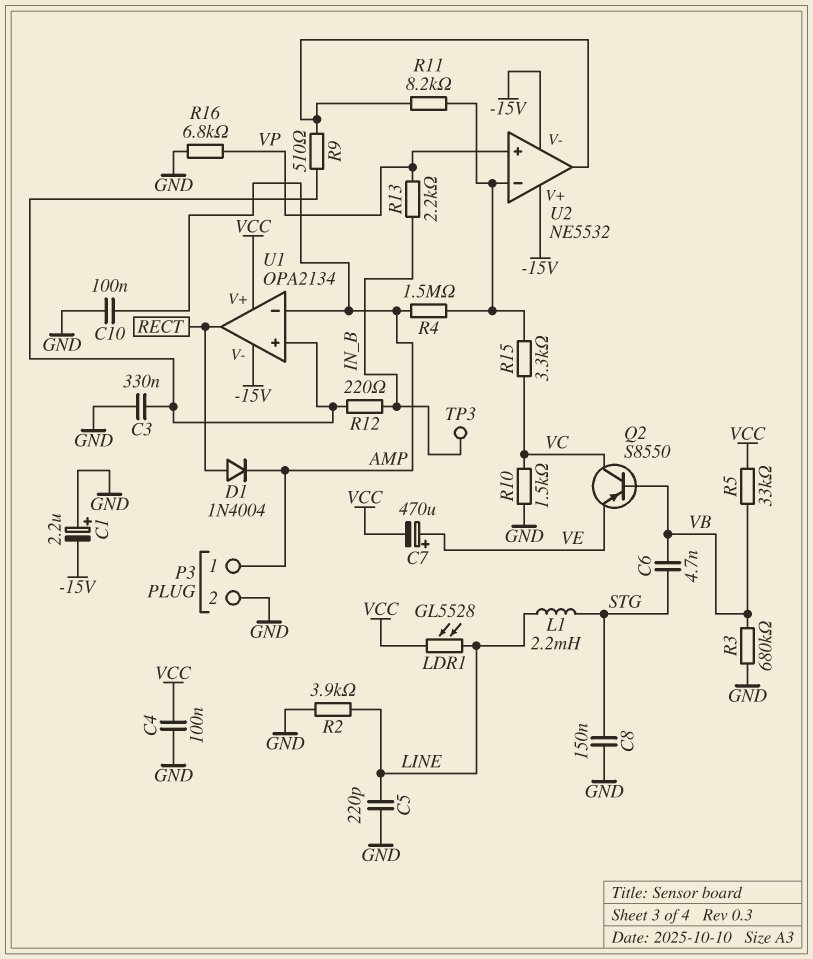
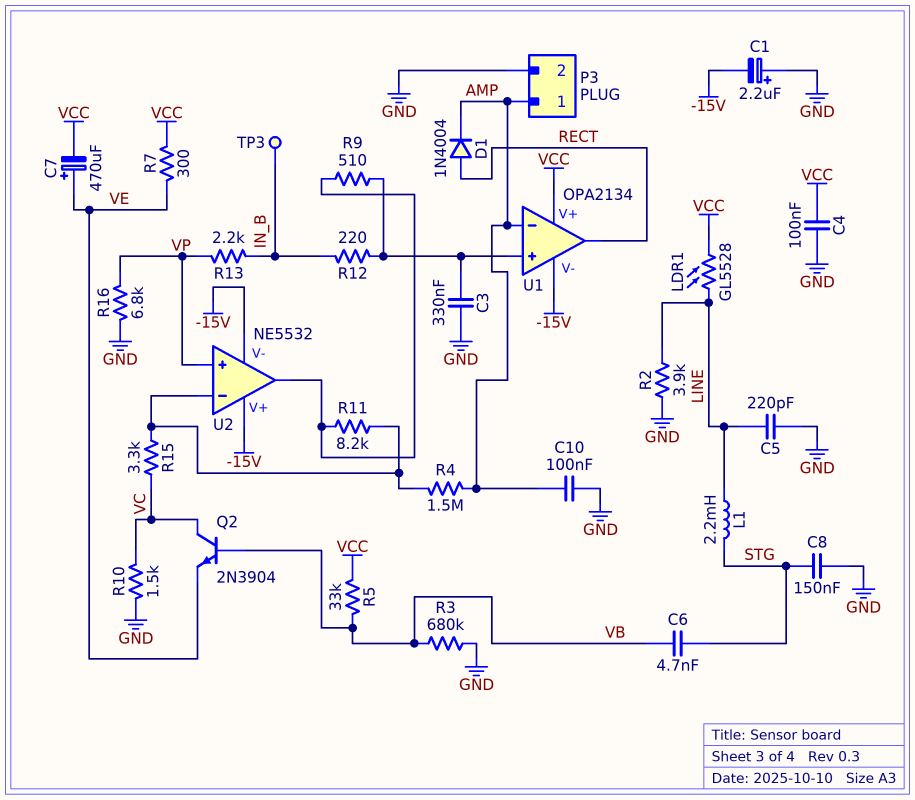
Q2: PNP S8550 (B VB, C VC, E VE) -> NPN 2N3904 (B VB, C VC, E VE)
R7: none -> 300 (VCC, VE)

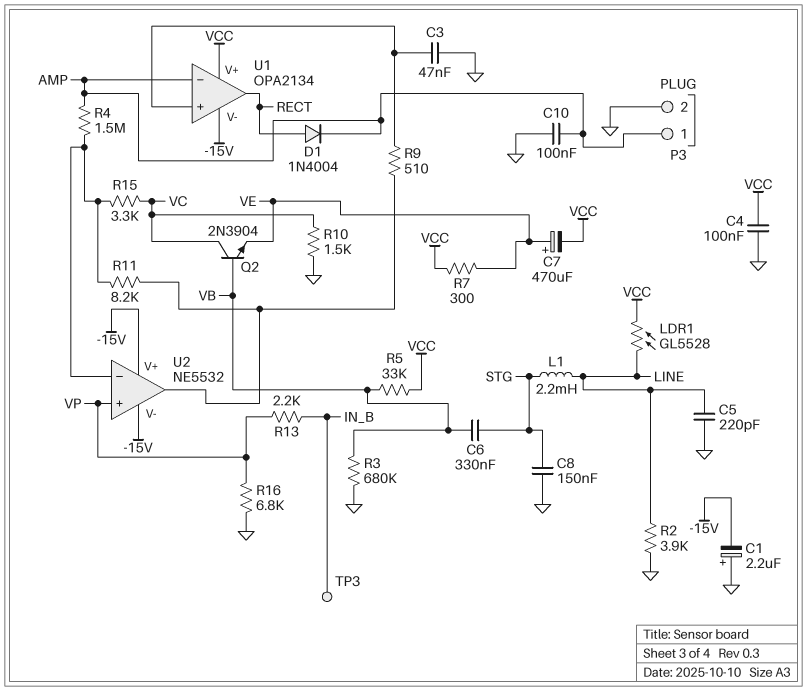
C3: 330nF (GND, U1/in+) -> 47nF (GND, U1/in+)
C6: 4.7nF (STG, VB) -> 330nF (STG, VB)
R12: 220 (IN_B, U1/in+) -> none

